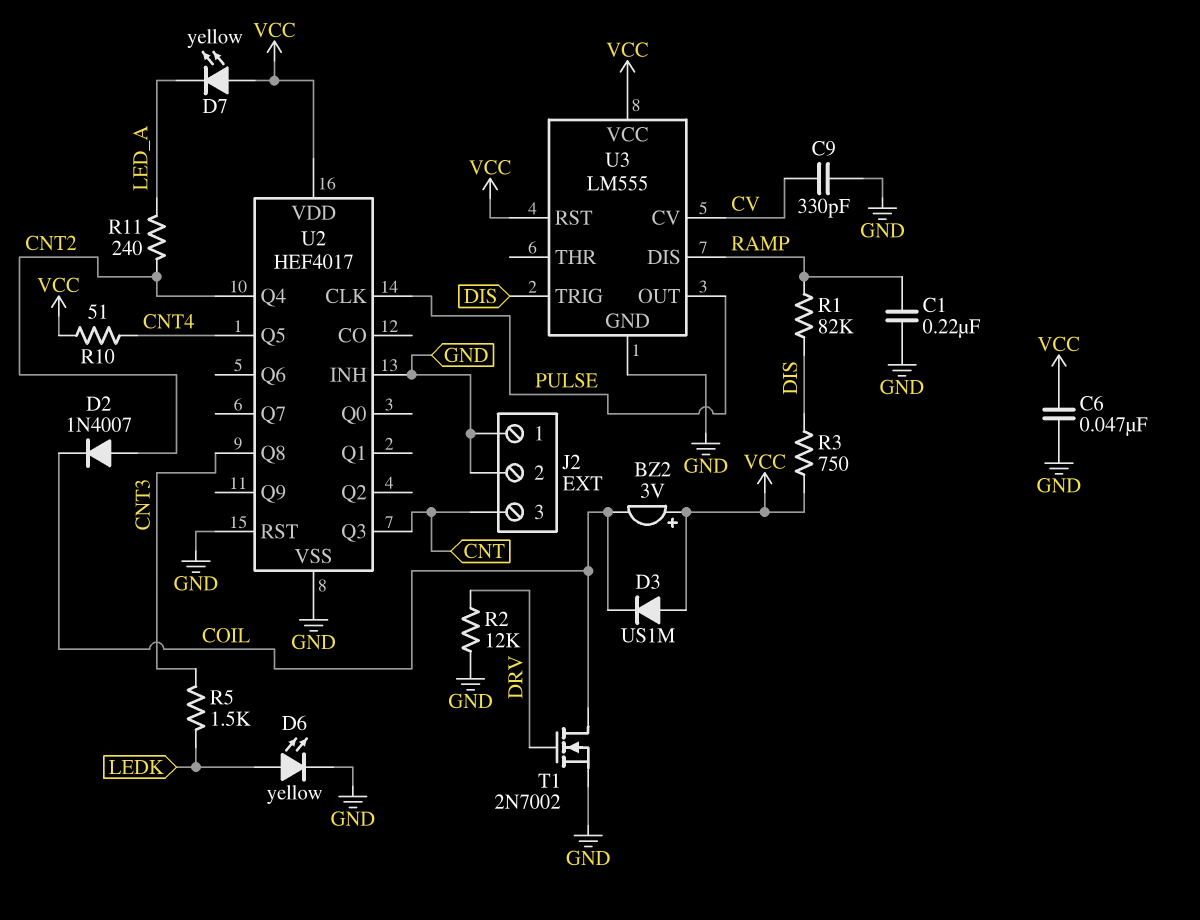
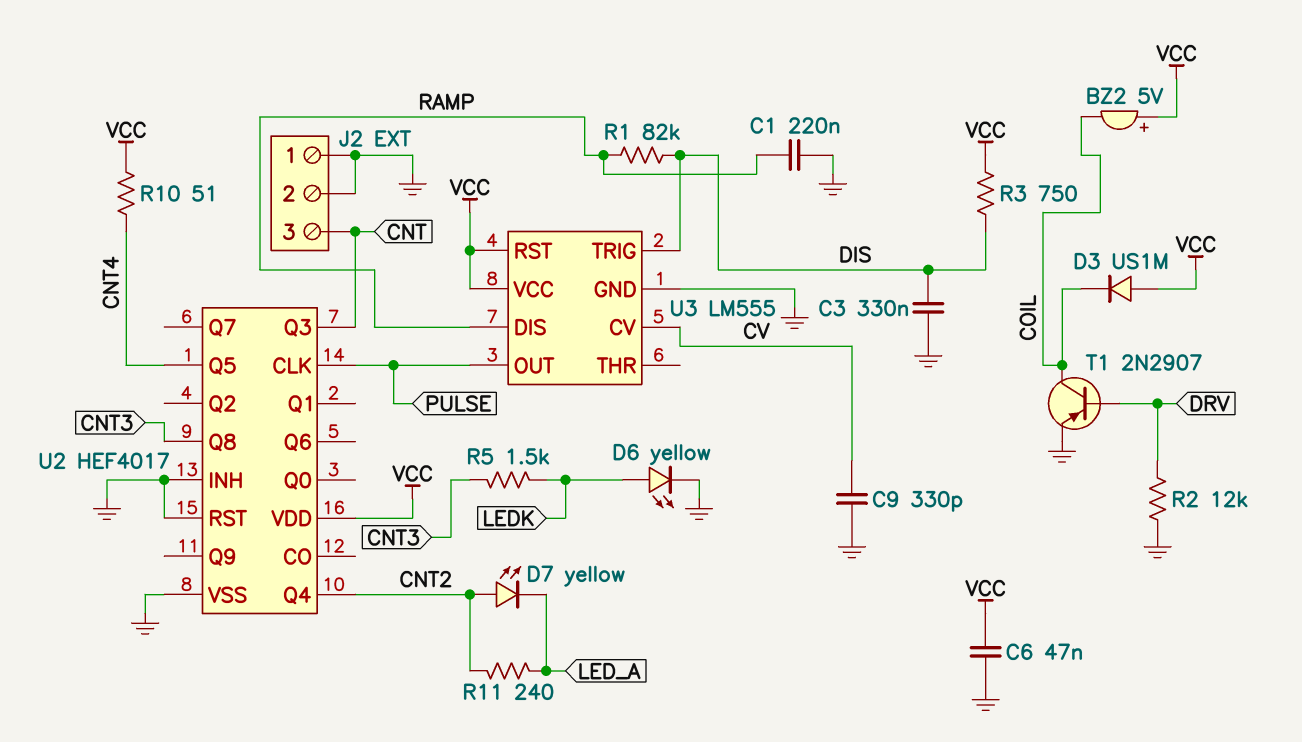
BZ2: buzzer 3V (plus VCC, minus COIL) -> buzzer 5V (plus VCC, minus COIL)
C3: none -> 330nF (DIS, GND)
D2: diode 1N4007 (A CNT2, K COIL) -> none
D7: LED yellow (A VCC, K LED_A) -> LED yellow (A CNT2, K LED_A)
T1: NMOS 2N7002 (G DRV, D COIL, S GND) -> PNP 2N2907 (B DRV, C COIL, E GND)

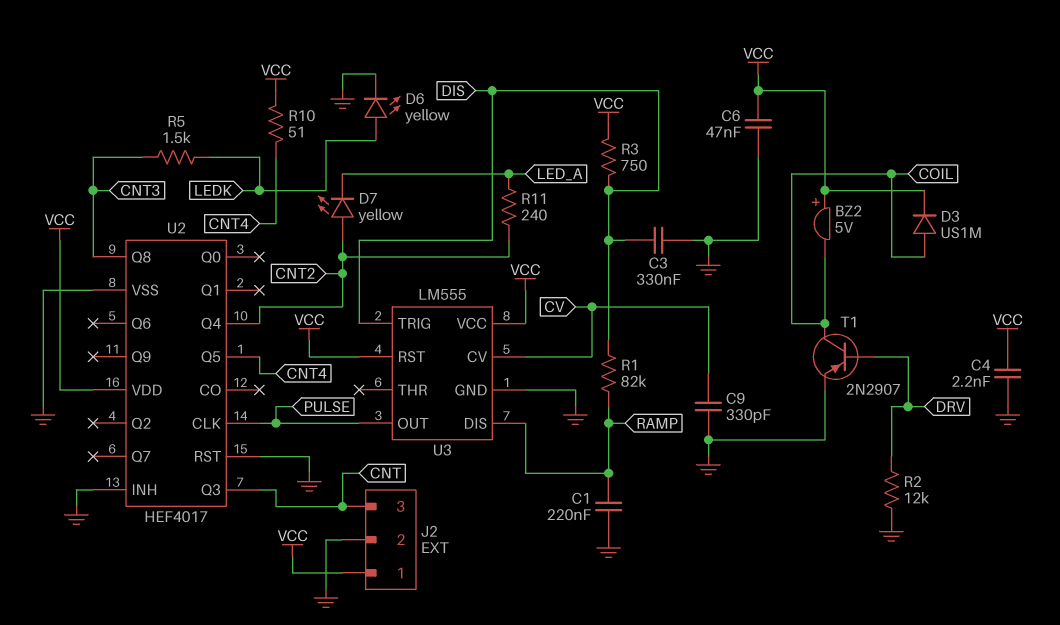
C4: none -> 2.2nF (GND, VCC)
D3: diode US1M (A VCC, K COIL) -> diode US1M (A COIL, K VCC)
J2 pin 1: GND -> VCC

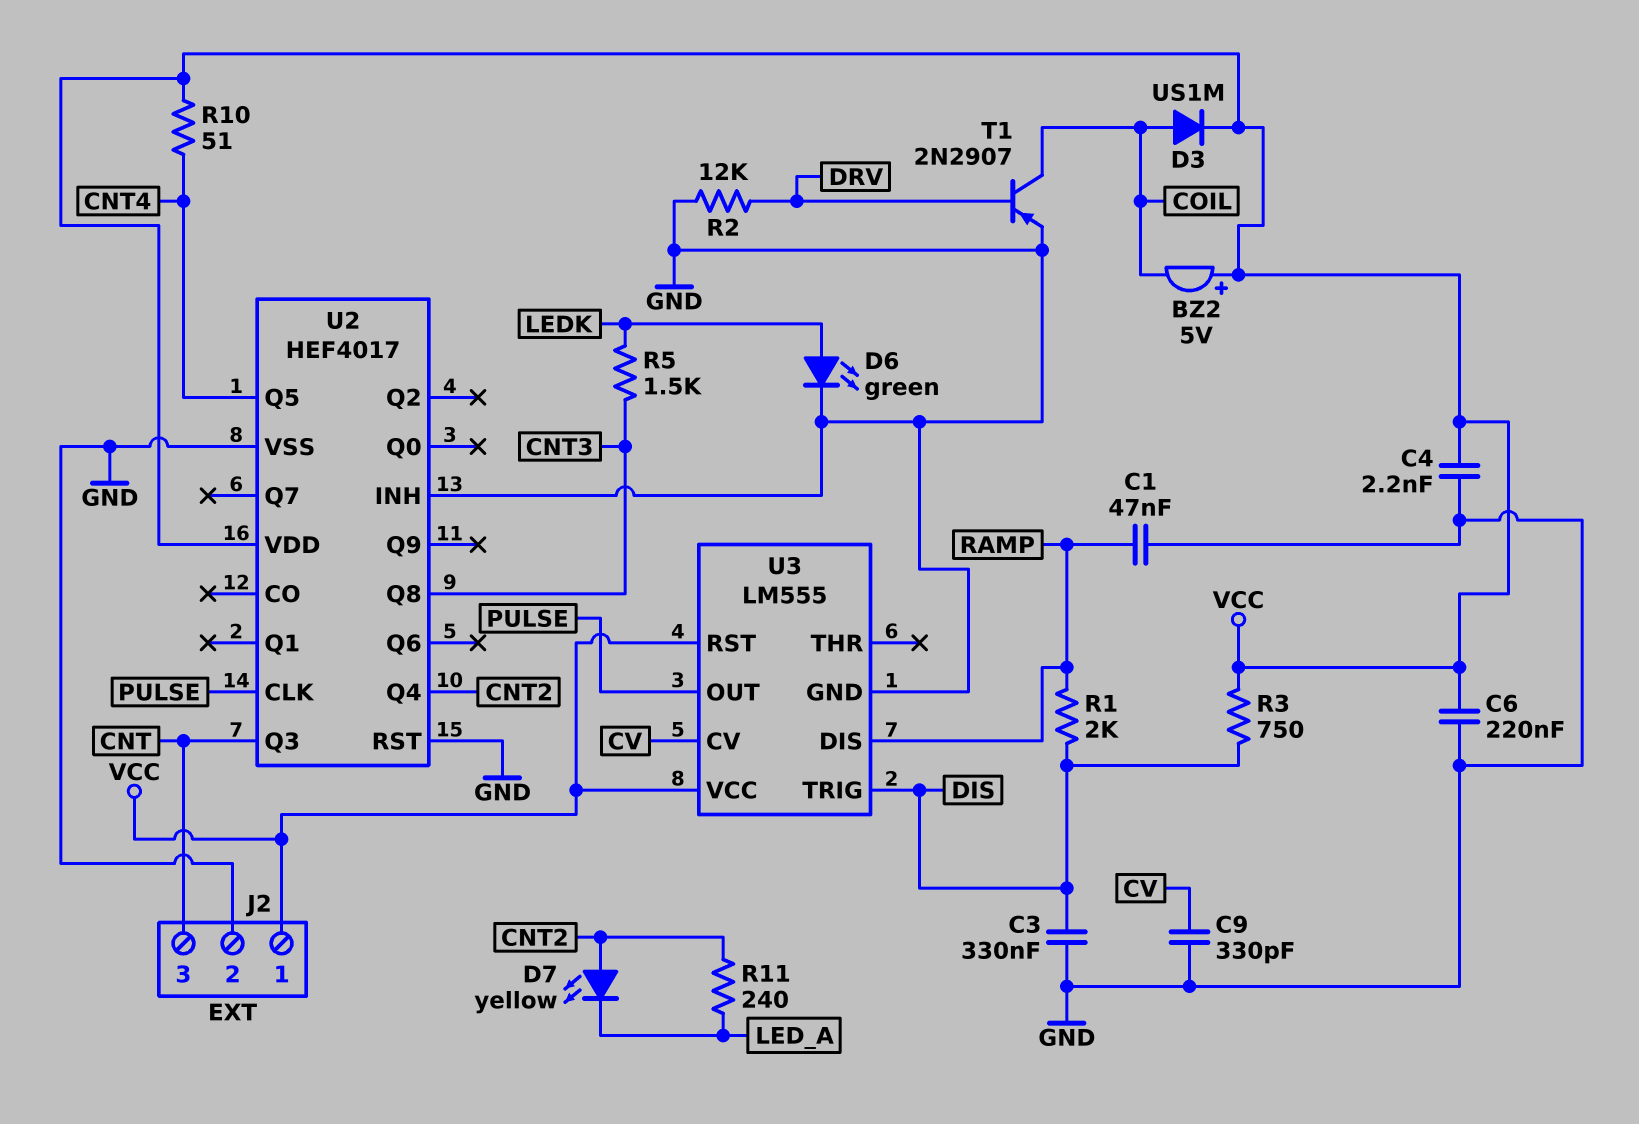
C1: 220nF (GND, RAMP) -> 47nF (GND, RAMP)
C6: 47nF (GND, VCC) -> 220nF (GND, VCC)
D6: LED yellow (A LEDK, K GND) -> LED green (A LEDK, K GND)
R1: 82k (DIS, RAMP) -> 2k (DIS, RAMP)

